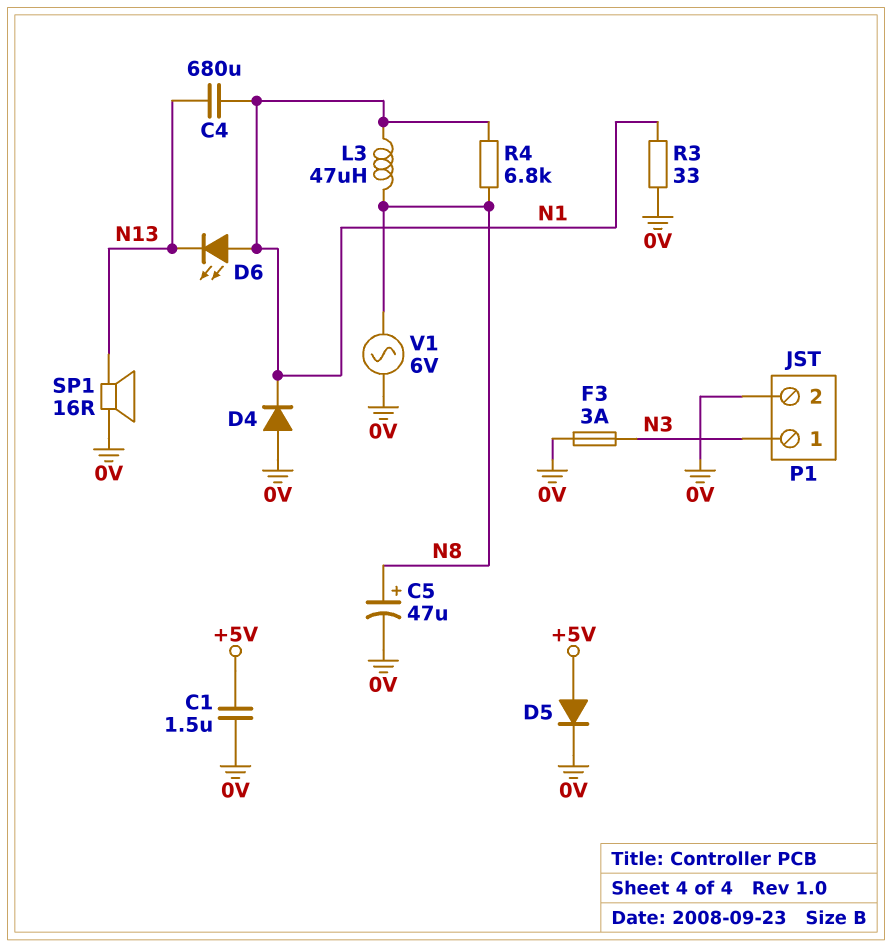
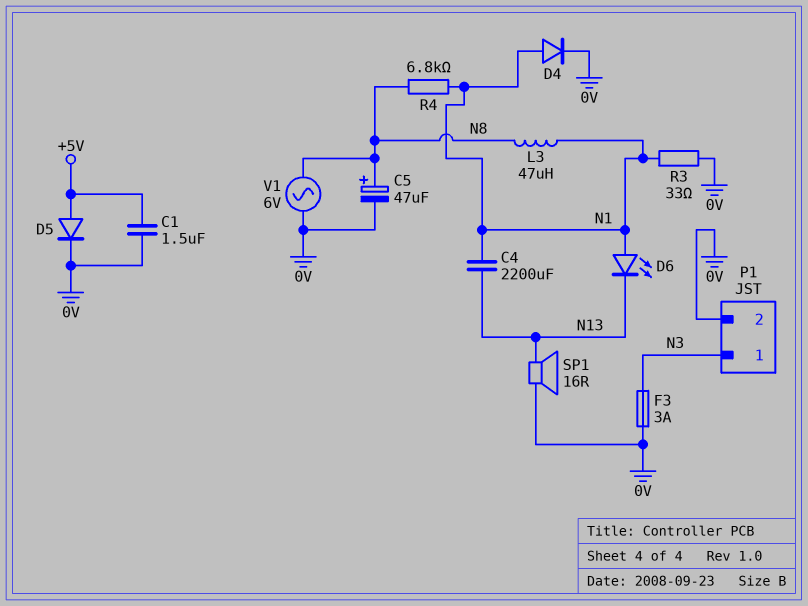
C4: 680uF (N1, N13) -> 2200uF (N1, N13)
D4: diode (A 0V, K N1) -> diode (A N1, K 0V)

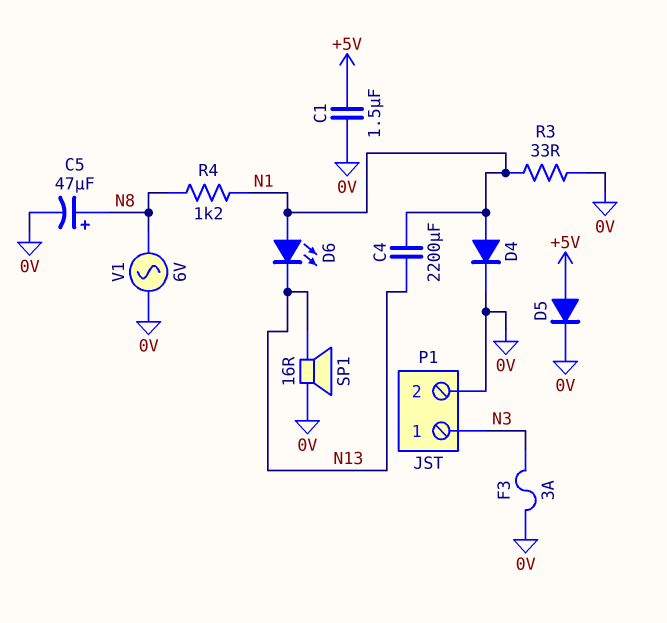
L3: 47uH (N1, N8) -> none
R4: 6.8k (N1, N8) -> 1.2k (N1, N8)

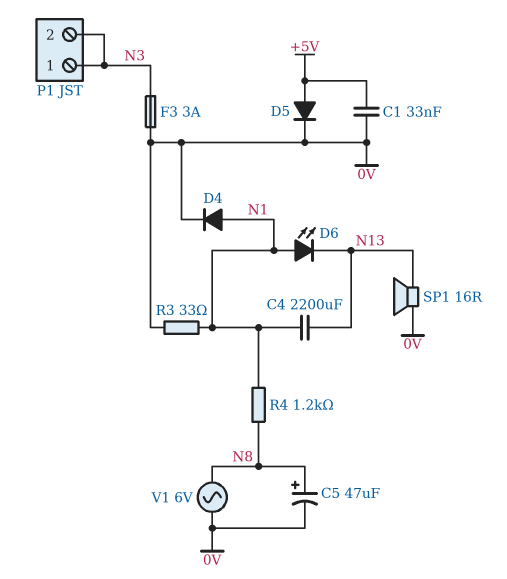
C1: 1.5uF (+5V, 0V) -> 33nF (+5V, 0V)
P1 pin 2: 0V -> N3

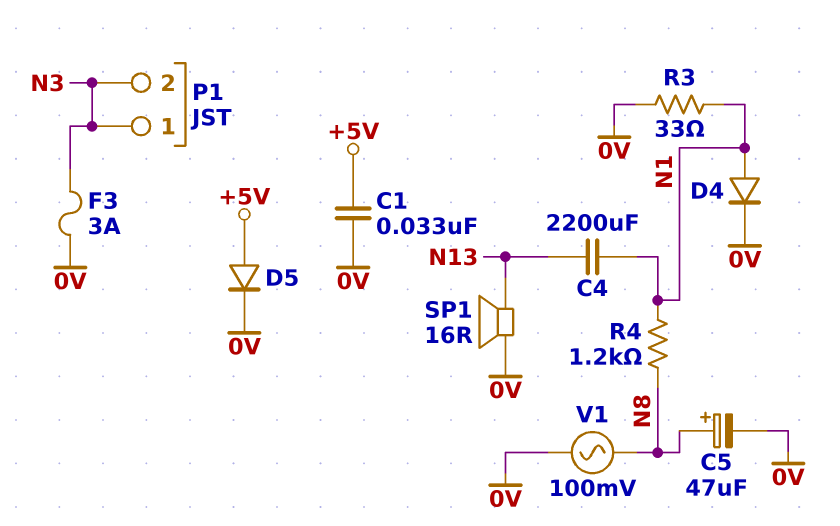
D6: LED (A N1, K N13) -> none
V1: AC 6V (0V, N8) -> AC 100mV (0V, N8)

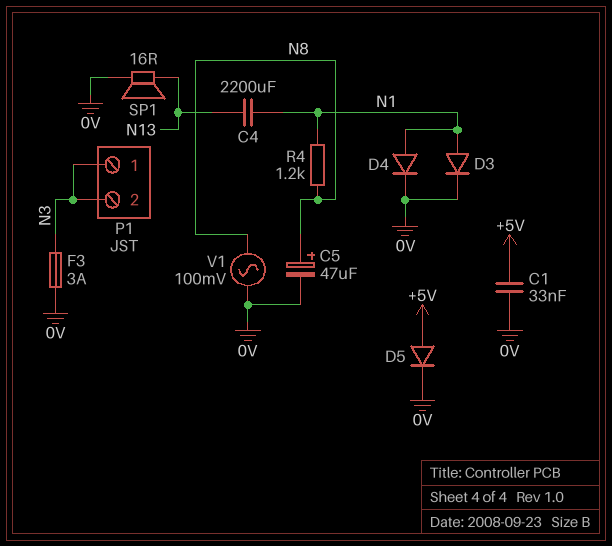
D3: none -> diode (A N1, K 0V)
R3: 33 (0V, N1) -> none

